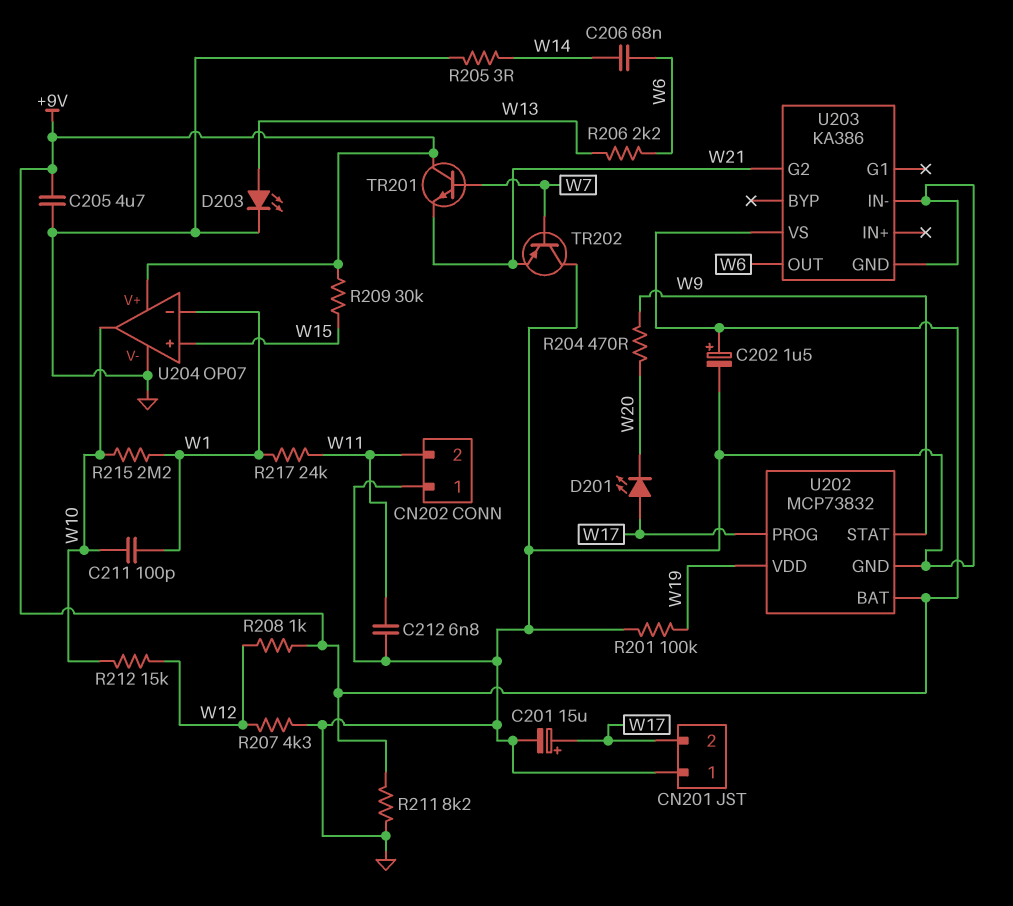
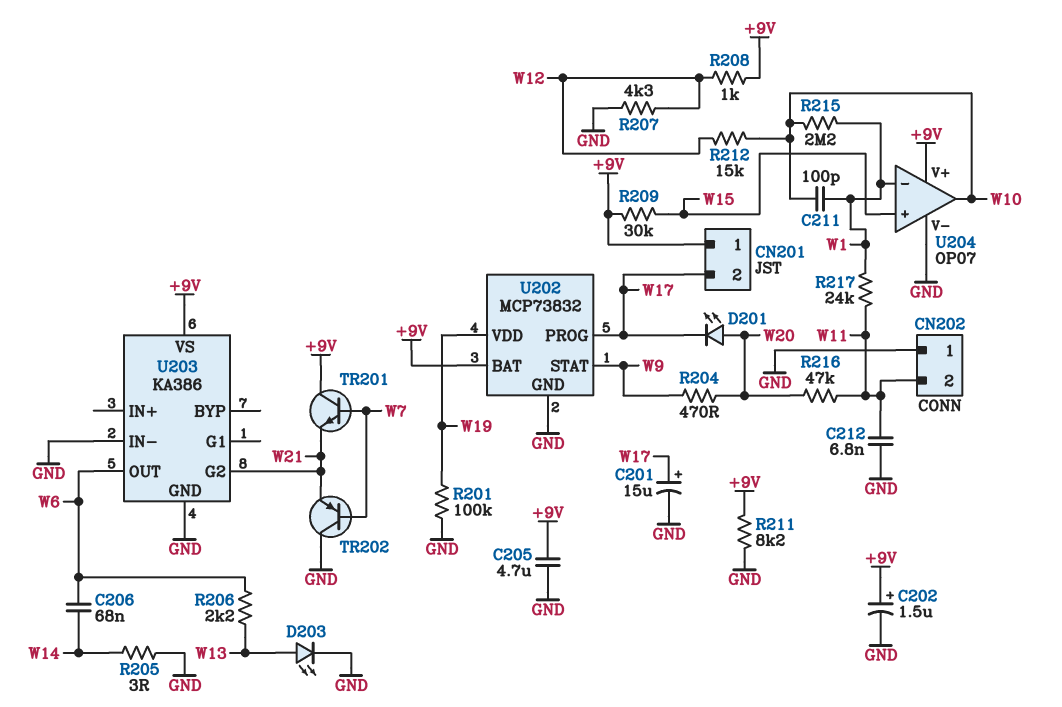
CN201 pin 1: GND -> +9V
D201: LED (A W17, K W20) -> LED (A W20, K W17)
R216: none -> 47k (W11, W20)

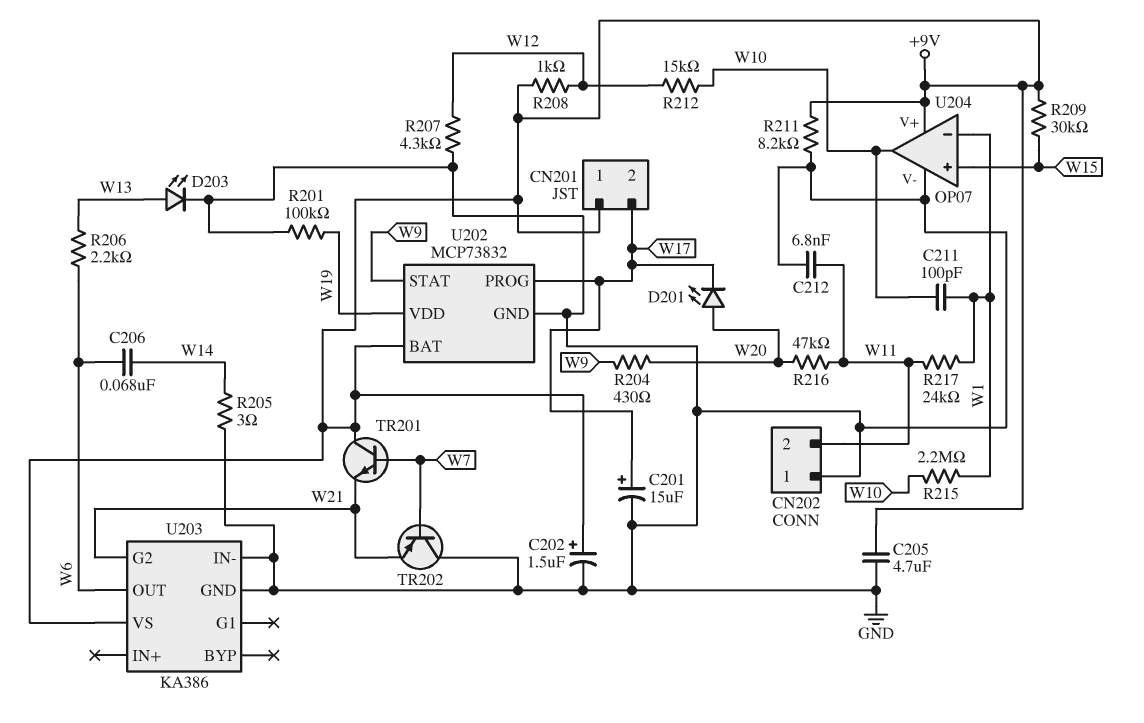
R204: 470 (W9, W20) -> 430 (W9, W20)

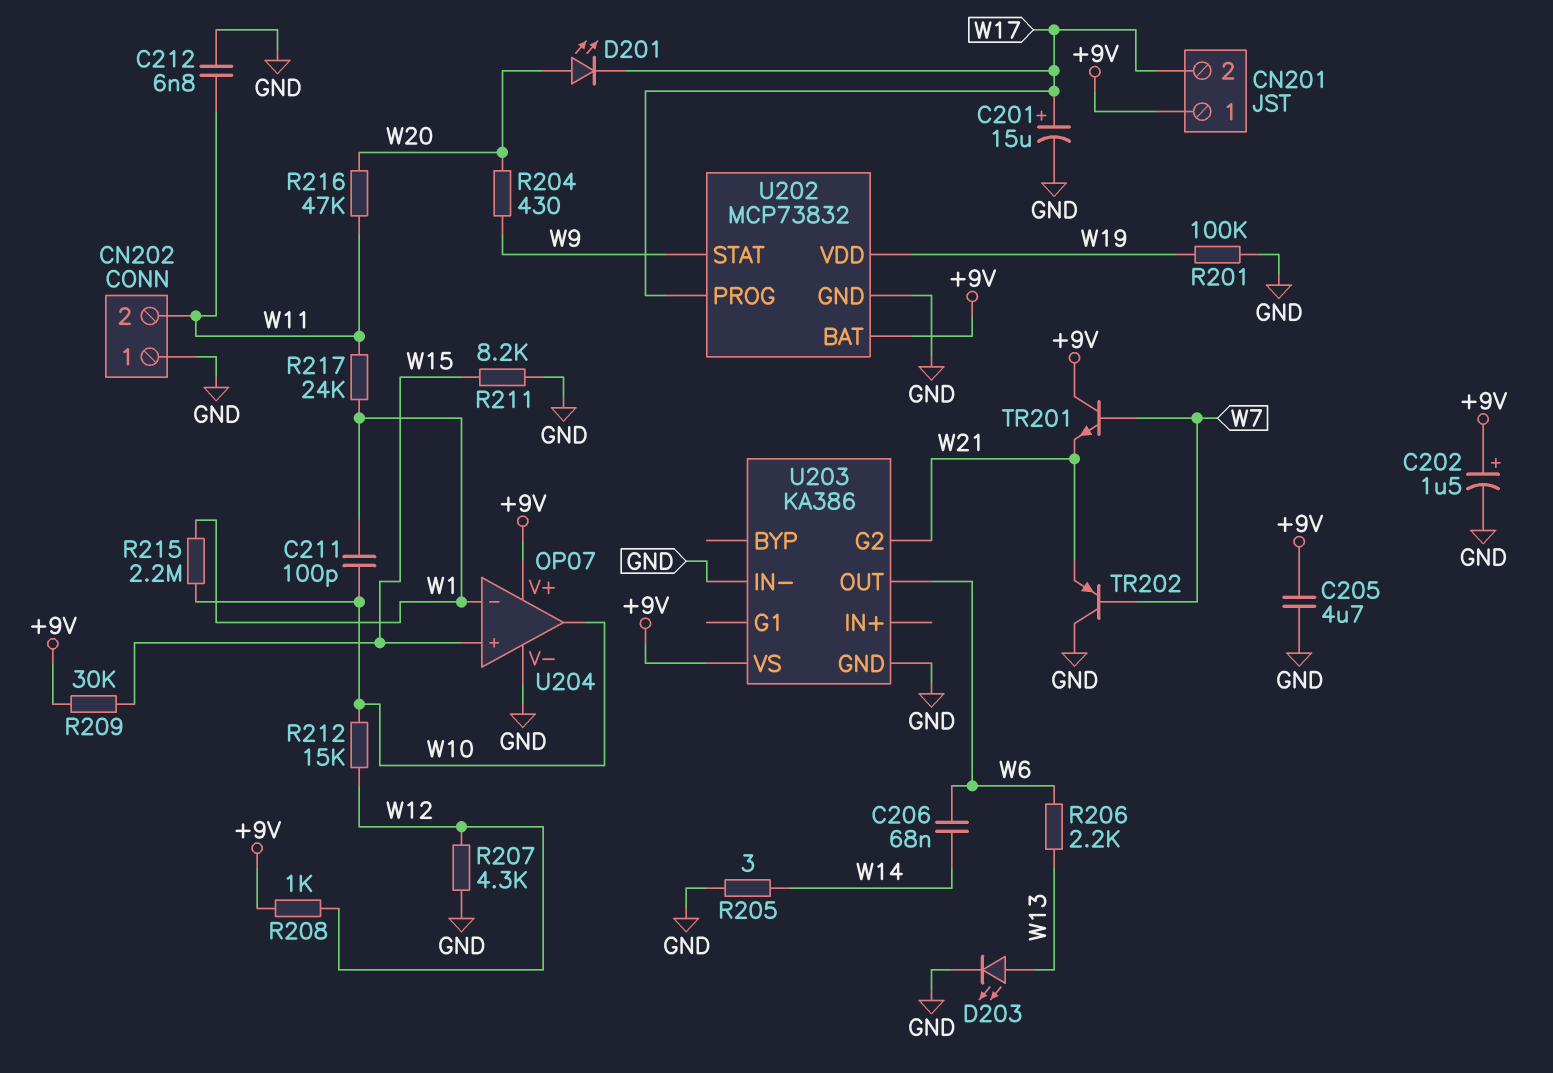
R211: 8.2k (+9V, GND) -> 8.2k (GND, W15)

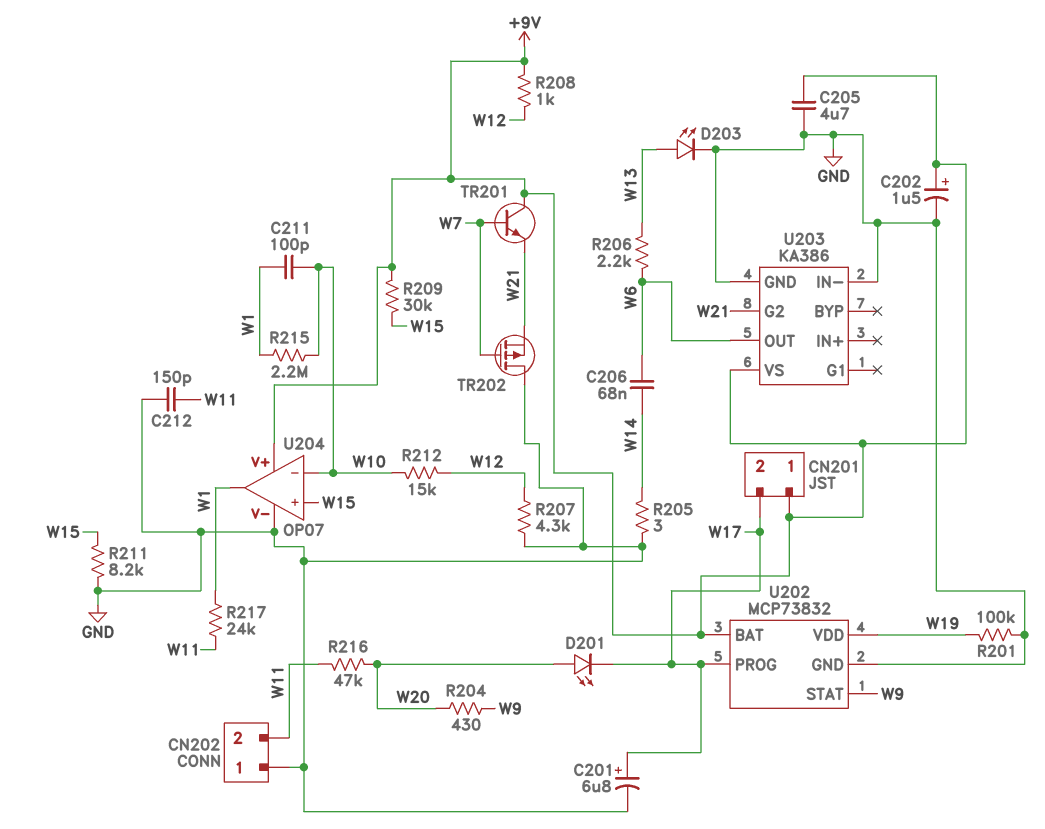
C201: 15uF (plus W17, minus GND) -> 6.8uF (plus W17, minus GND)
C212: 6.8nF (GND, W11) -> 150pF (GND, W11)
TR202: PNP (B W7, C GND, E W21) -> PMOS (G W7, D GND, S W21)
U204 pin in-: W1 -> W10
U204 pin out: W10 -> W1

